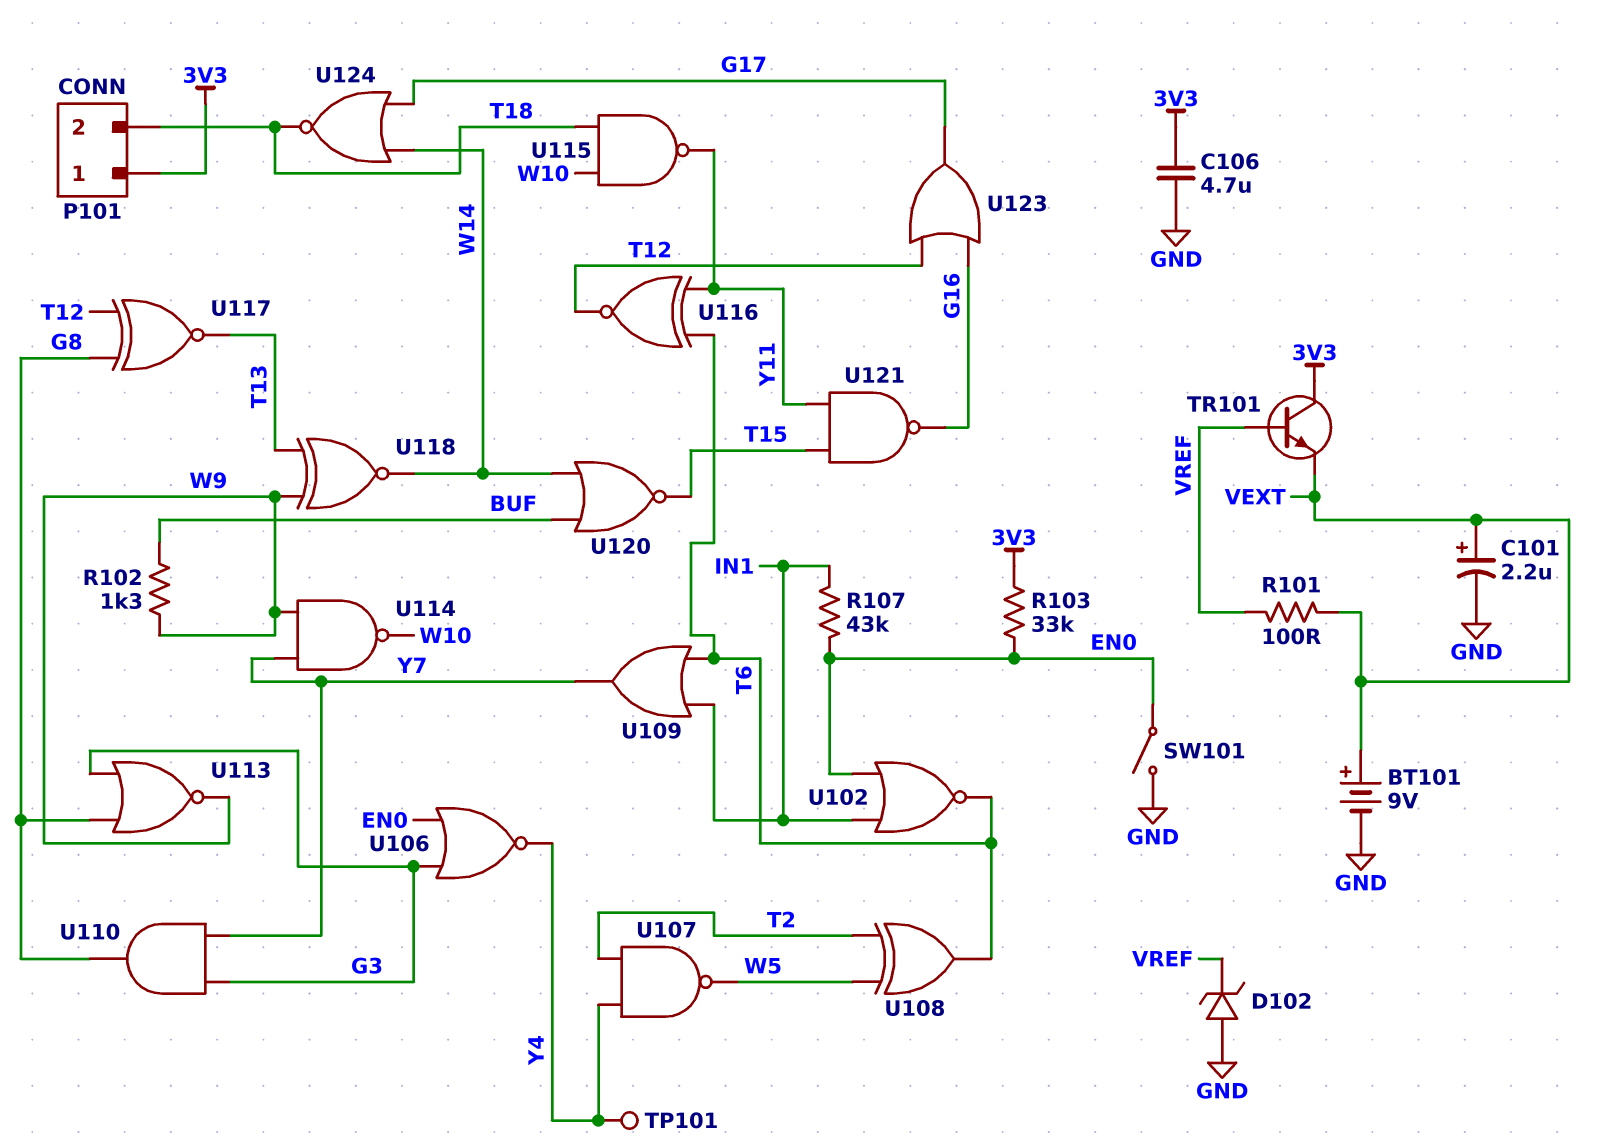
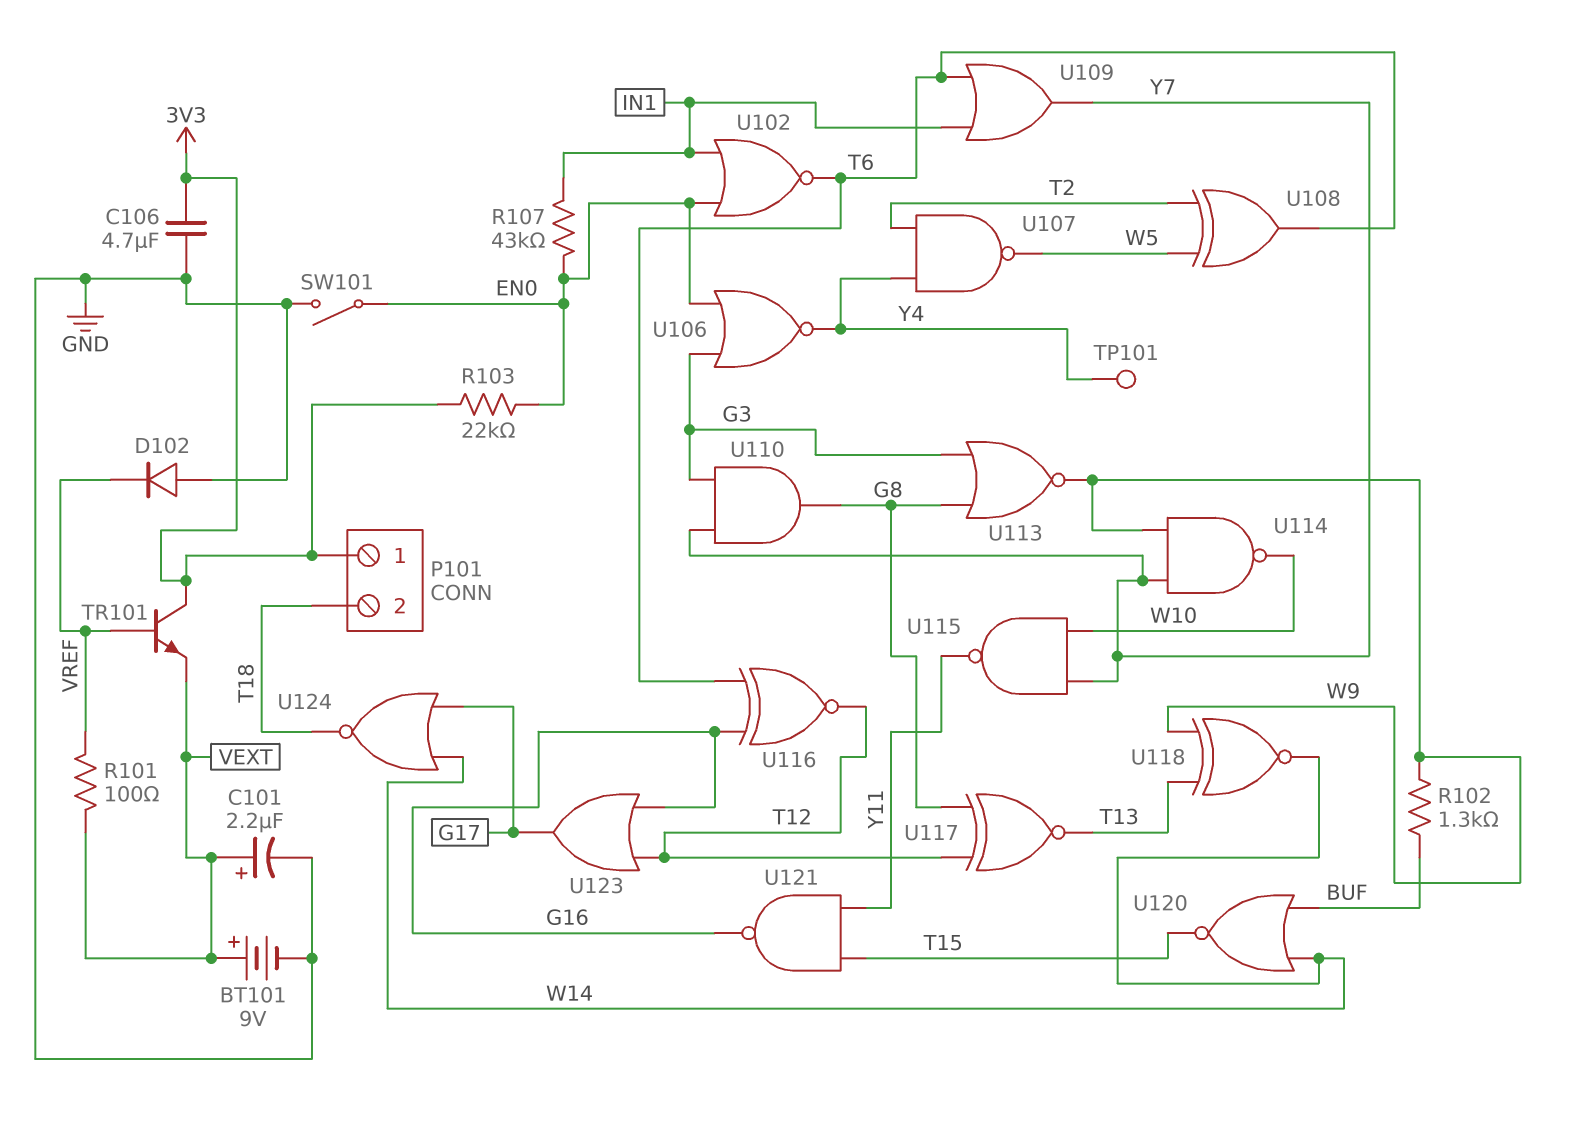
D102: zener (A GND, K VREF) -> diode (A GND, K VREF)
R103: 33k (3V3, EN0) -> 22k (3V3, EN0)
U115: NAND (in T18, in W10, out Y11) -> NAND (in W10, in Y7, out Y11)
U116: XNOR (in T6, in Y11, out T12) -> XNOR (in G16, in T6, out T12)

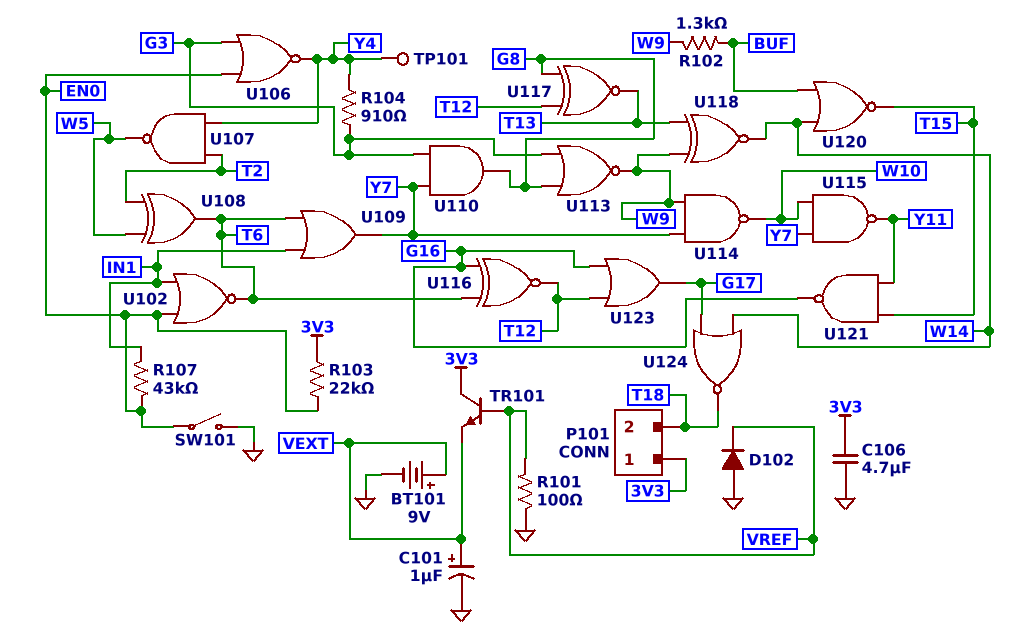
C101: 2.2uF (plus VEXT, minus GND) -> 1uF (plus VEXT, minus GND)
R101: 100 (VEXT, VREF) -> 100 (GND, VREF)
R104: none -> 910 (G3, Y4)

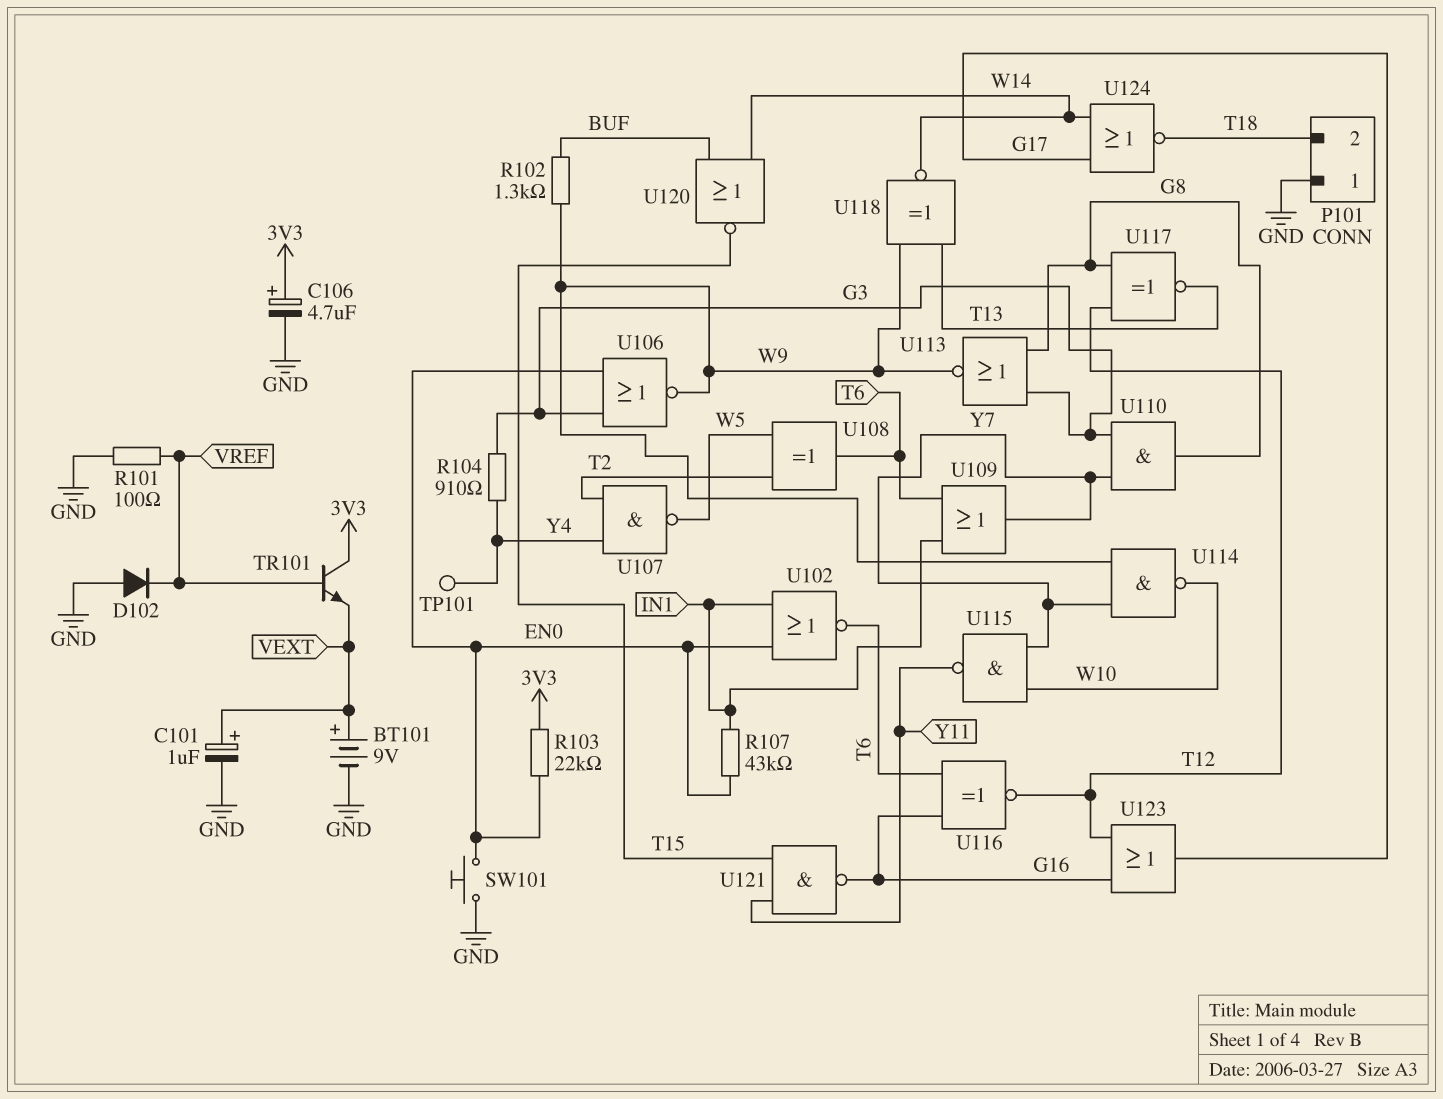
C106: 4.7uF (3V3, GND) -> 4.7uF (plus 3V3, minus GND)
P101 pin 1: 3V3 -> GND
SW101: switch (EN0, GND) -> button (EN0, GND)
U106: NOR (in EN0, in G3, out Y4) -> NOR (in EN0, in G3, out W9)

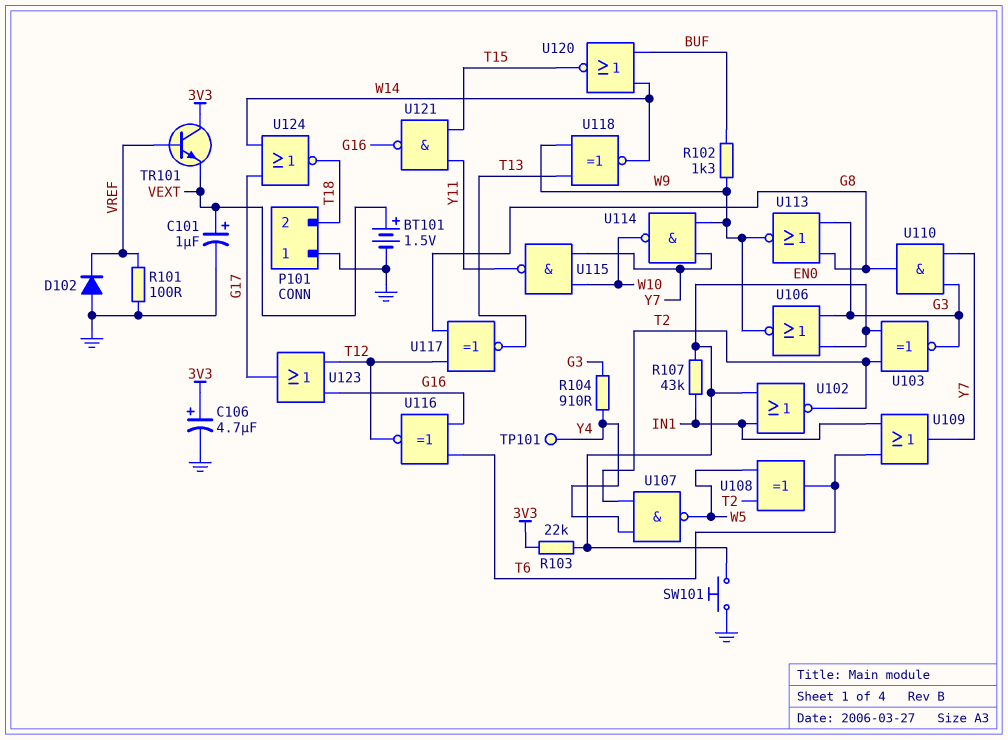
BT101: 9V (plus VEXT, minus GND) -> 1.5V (plus VEXT, minus GND)
U102: NOR (in EN0, in IN1, out T6) -> NOR (in EN0, in IN1, out T2)
U103: none -> XNOR (in EN0, in T2, out G3)

